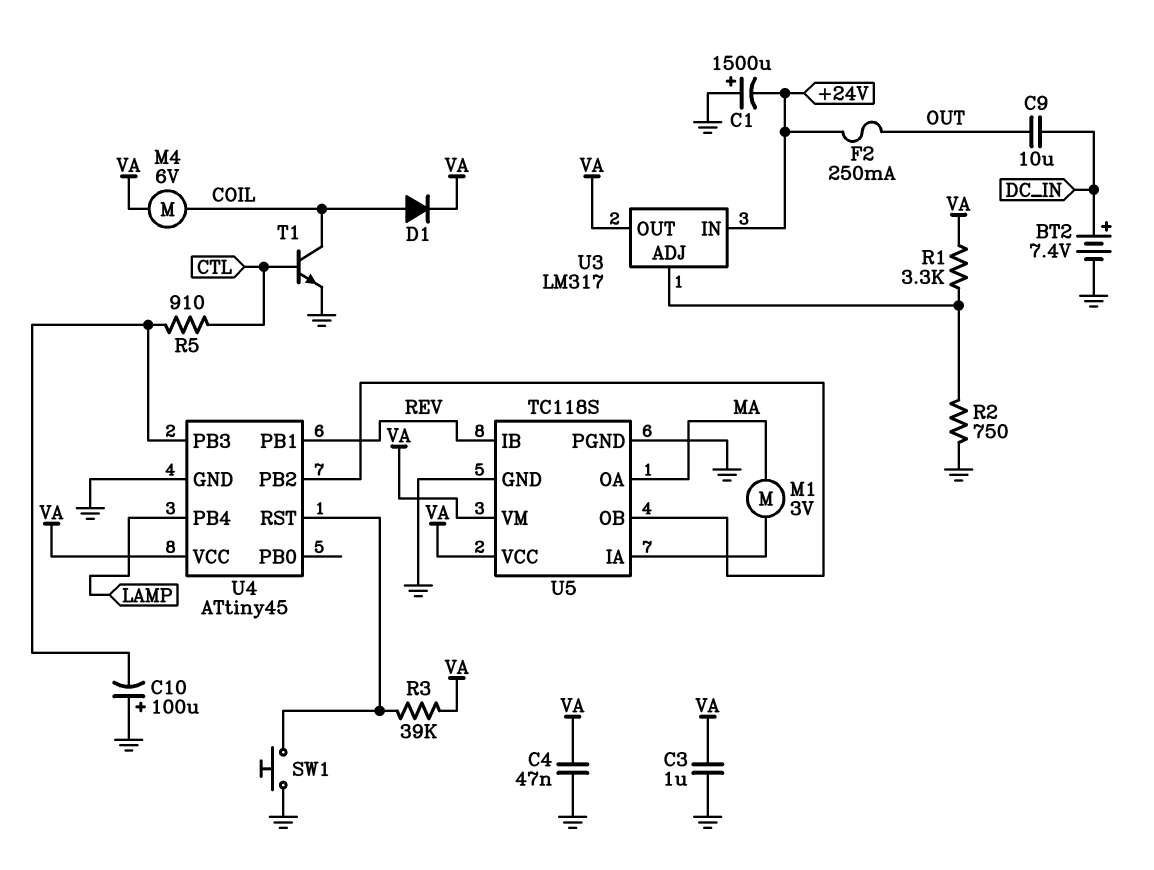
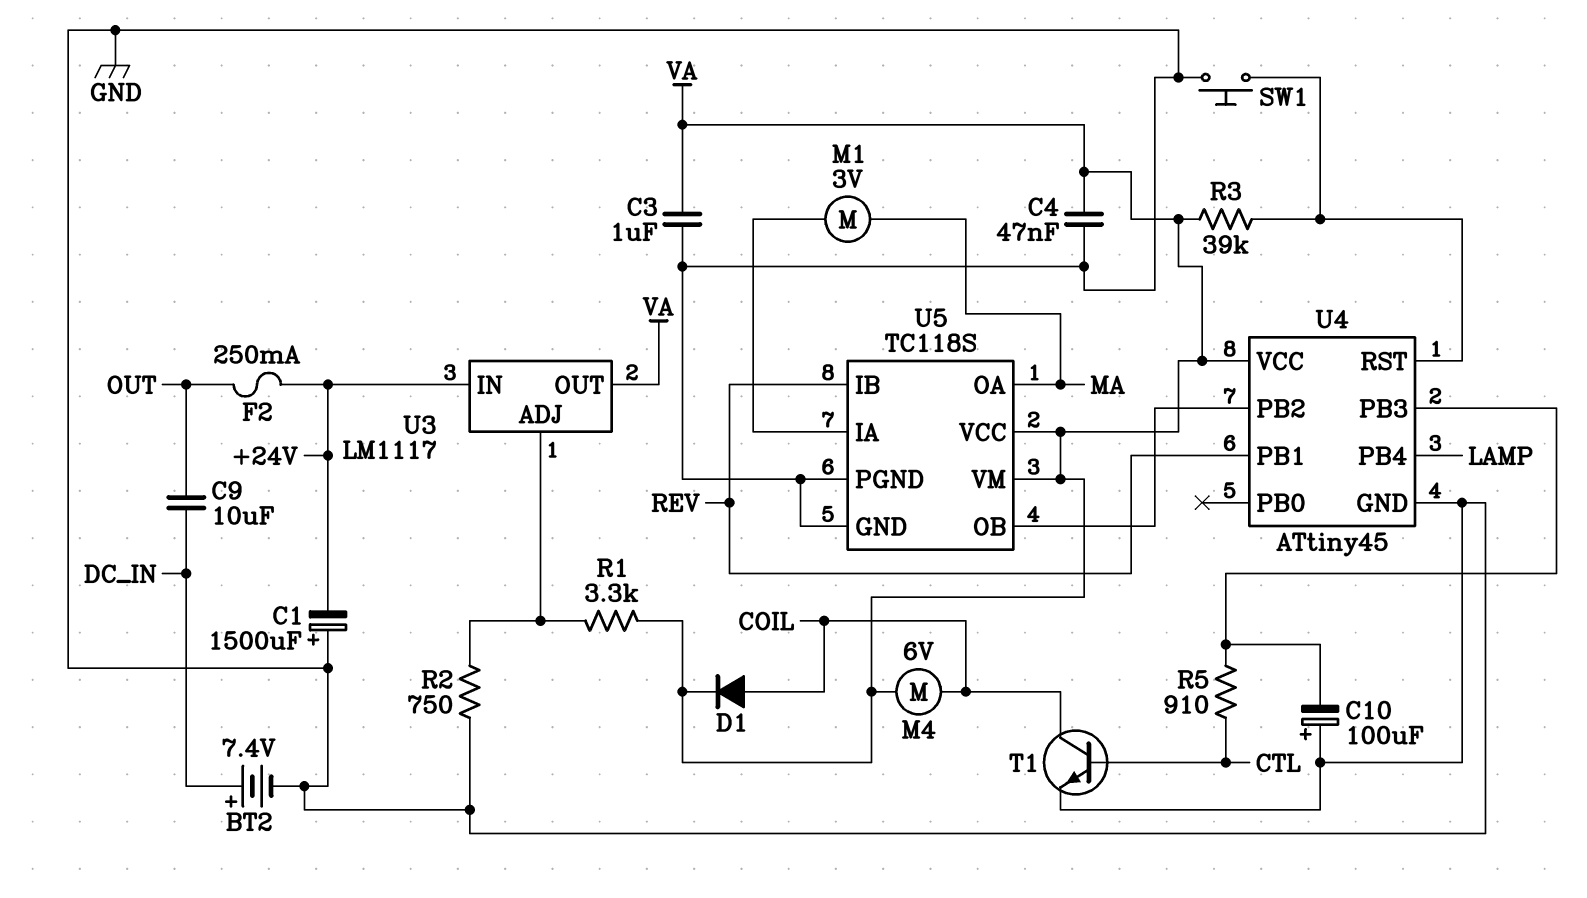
U3: LM317 -> LM1117

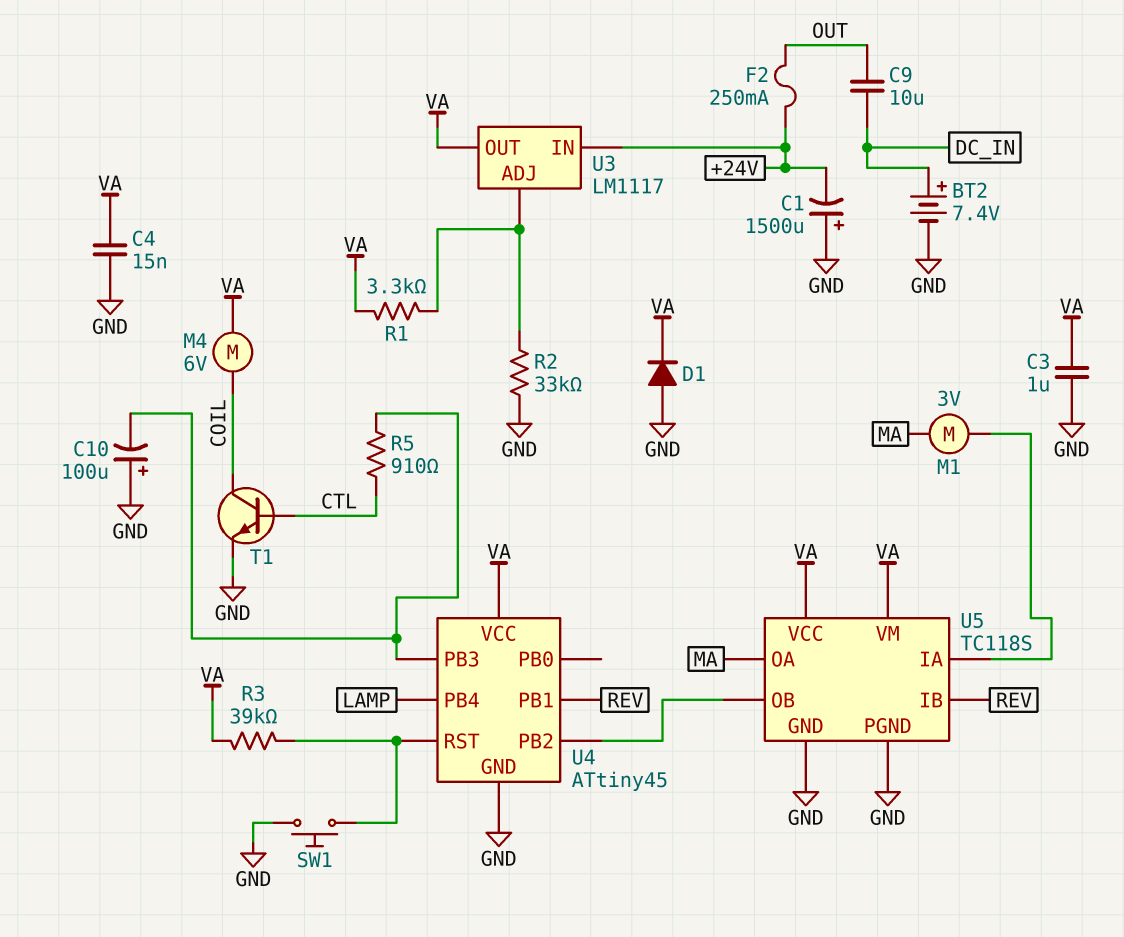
C4: 47nF (GND, VA) -> 15nF (GND, VA)
D1: diode (A COIL, K VA) -> diode (A GND, K VA)
R2: 750 (GND, U3/ADJ) -> 33k (GND, U3/ADJ)

